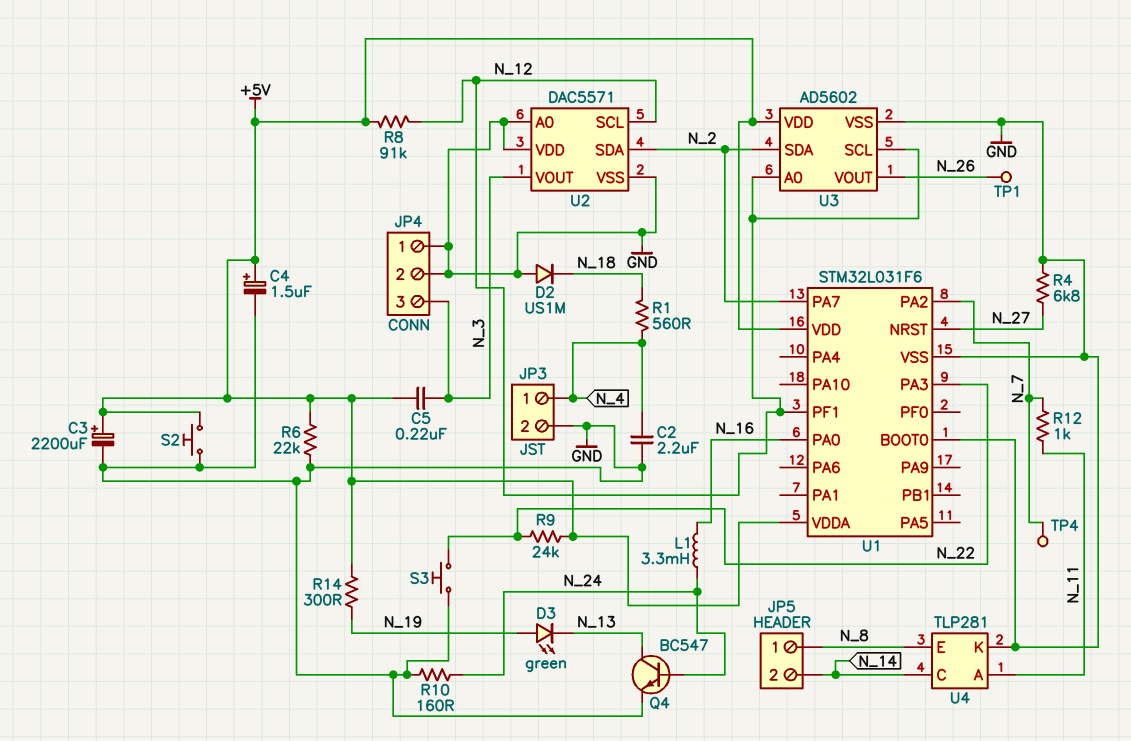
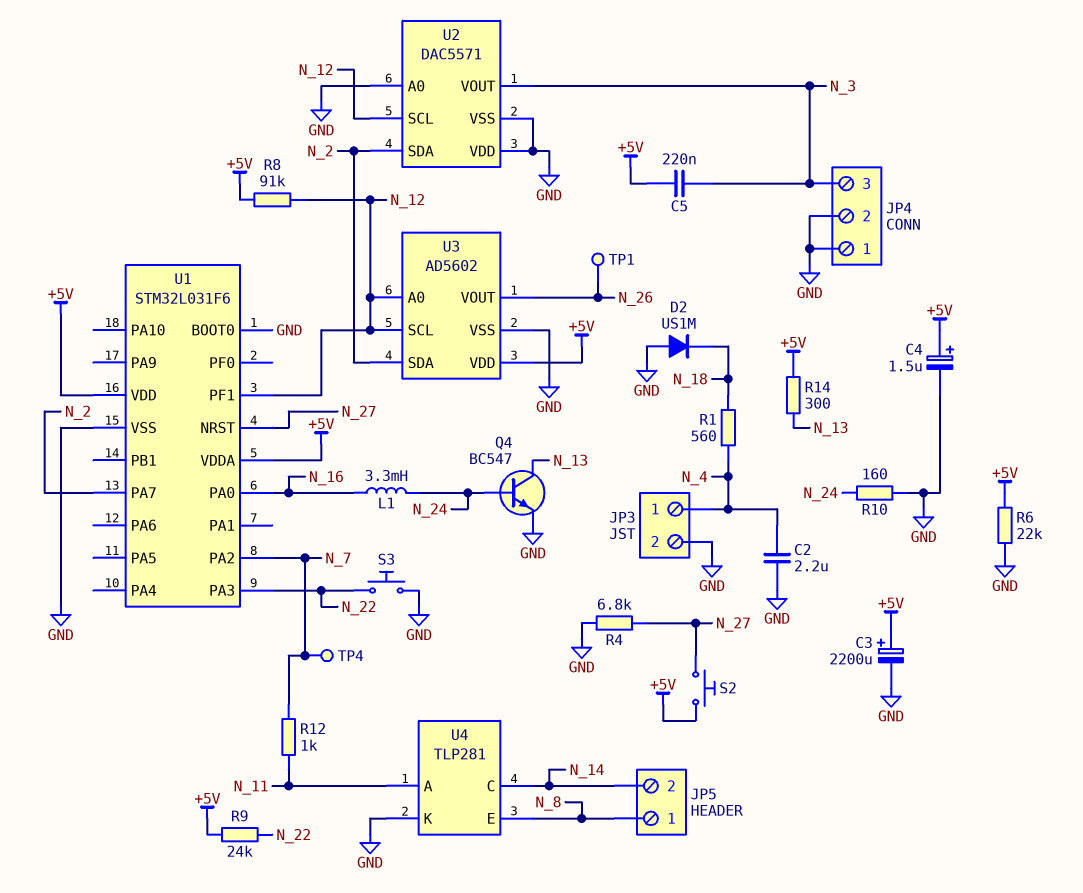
D3: LED green (A N_19, K N_13) -> none
R14: 300 (+5V, N_19) -> 300 (+5V, N_13)
S2: button (+5V, GND) -> button (+5V, N_27)

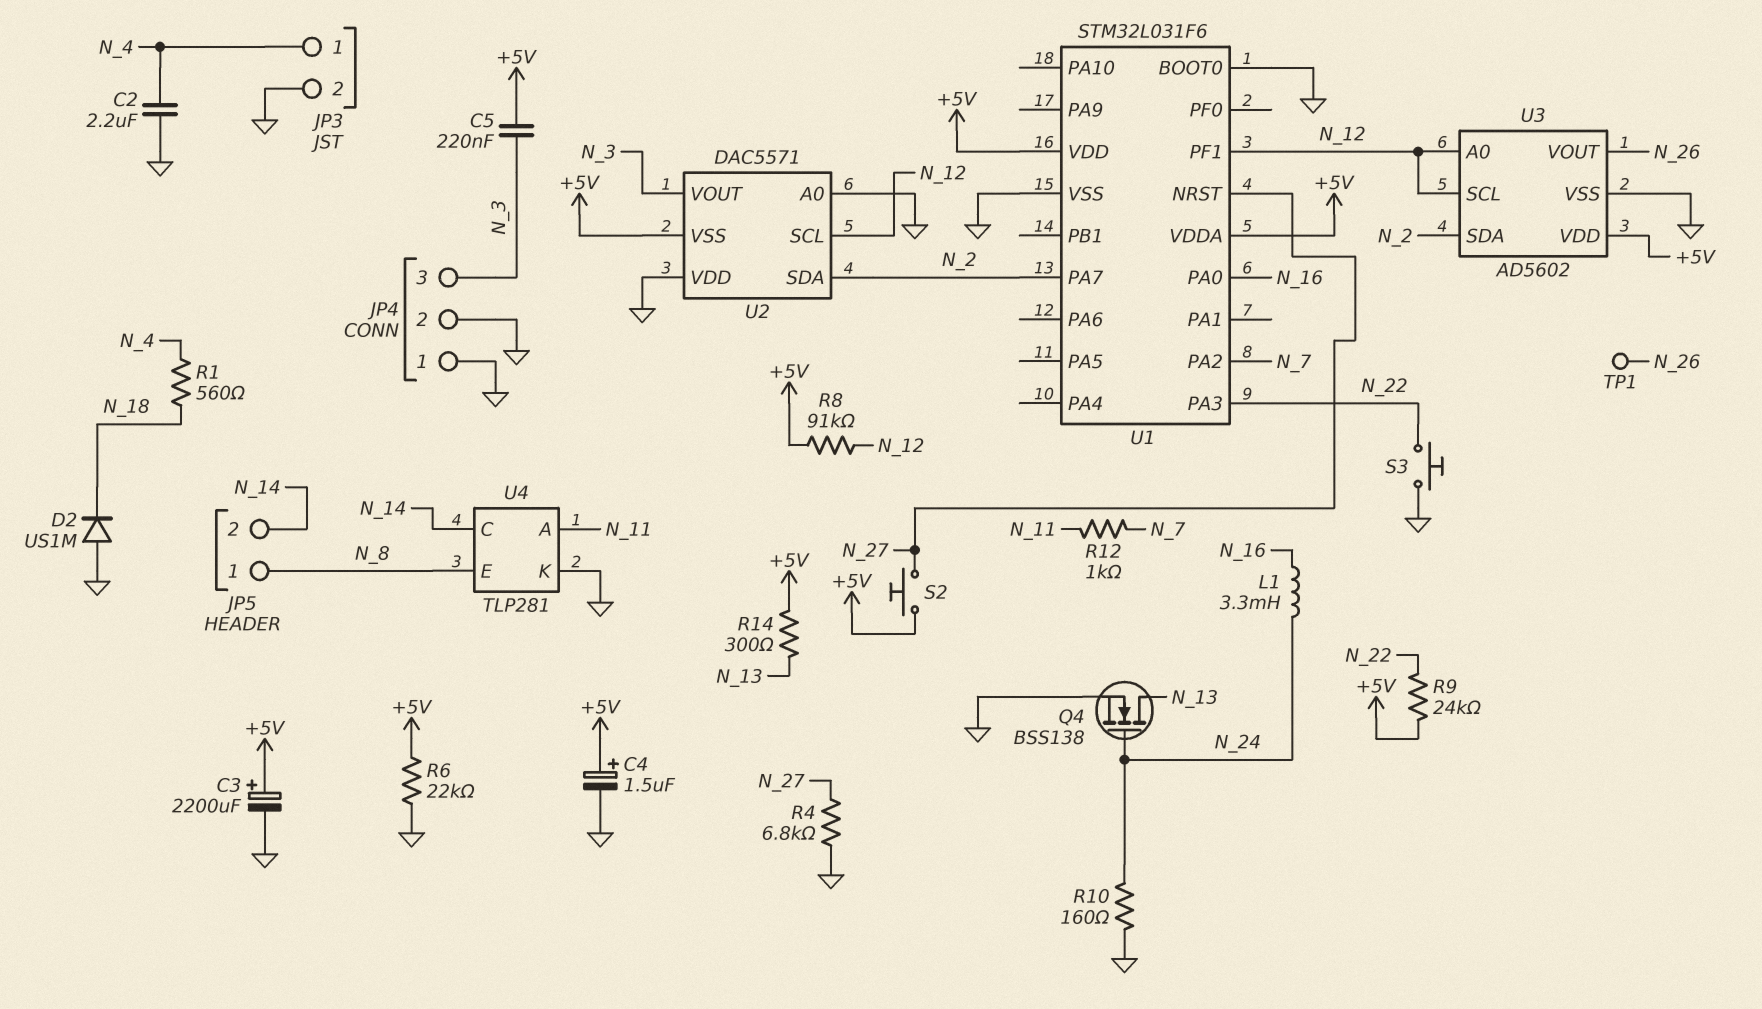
Q4: NPN BC547 (B N_24, C N_13, E GND) -> NMOS BSS138 (G N_24, D N_13, S GND)
TP4: test point (N_7) -> none
U2 pin VSS: GND -> +5V

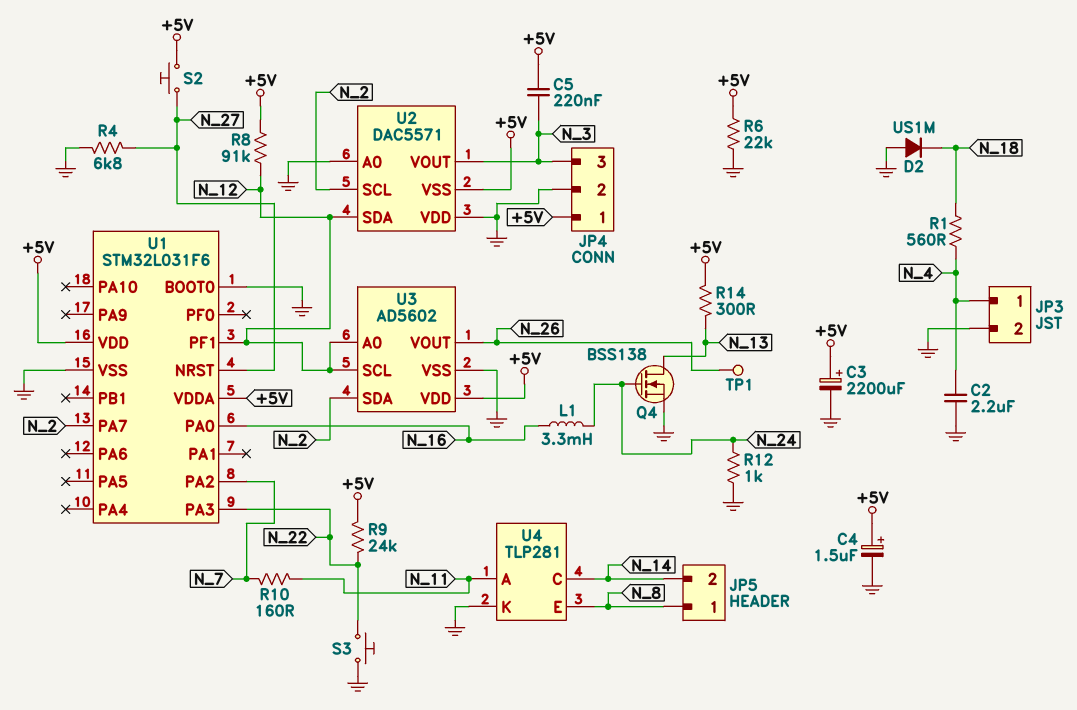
JP4 pin 1: GND -> +5V
R10: 160 (GND, N_24) -> 160 (N_7, N_11)
R12: 1k (N_7, N_11) -> 1k (GND, N_24)
U2 pin SCL: N_12 -> N_2
U2 pin SDA: N_2 -> N_12

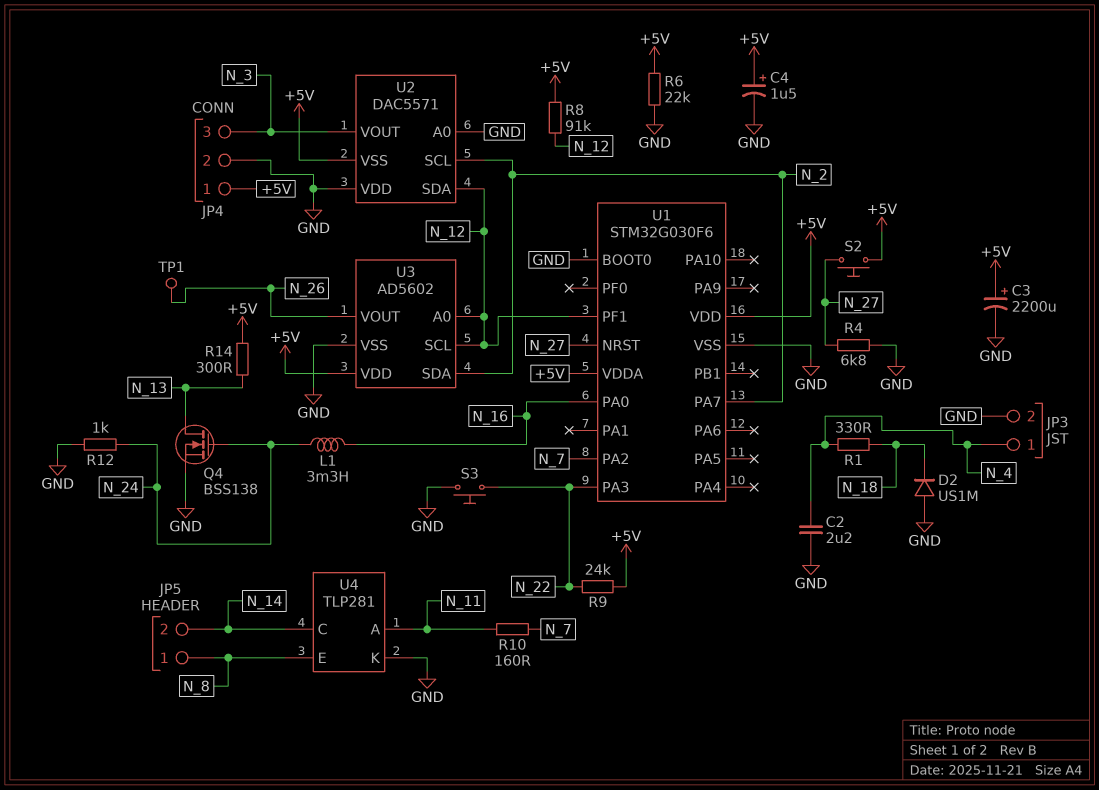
C5: 220nF (+5V, N_3) -> none
R1: 560 (N_4, N_18) -> 330 (N_4, N_18)
U1: STM32L031F6 -> STM32G030F6

